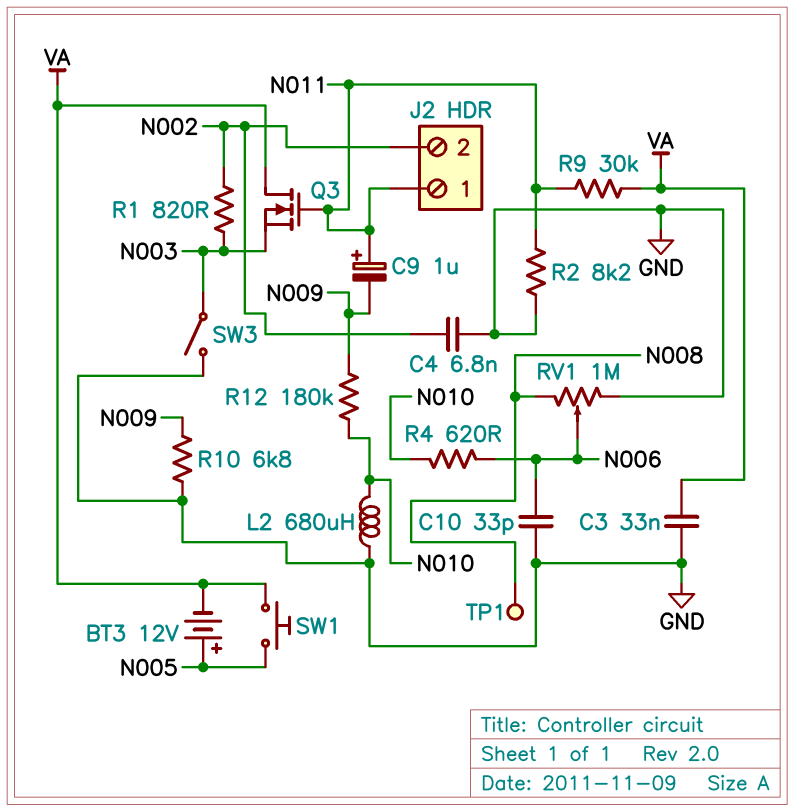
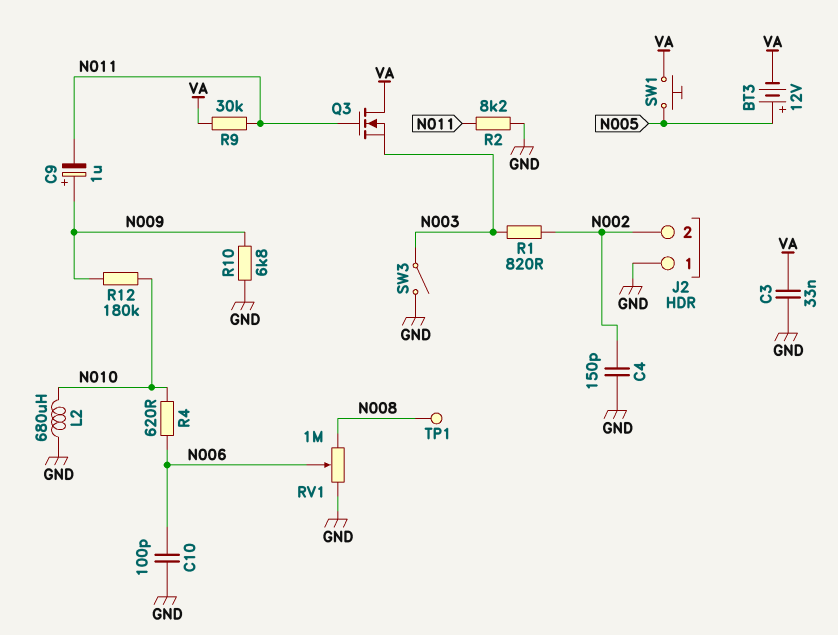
C4: 6.8nF (GND, N002) -> 150pF (GND, N002)
C9: 1uF (plus N011, minus N009) -> 1uF (plus N009, minus N011)
C10: 33pF (GND, N006) -> 100pF (GND, N006)
J2 pin 1: N011 -> GND

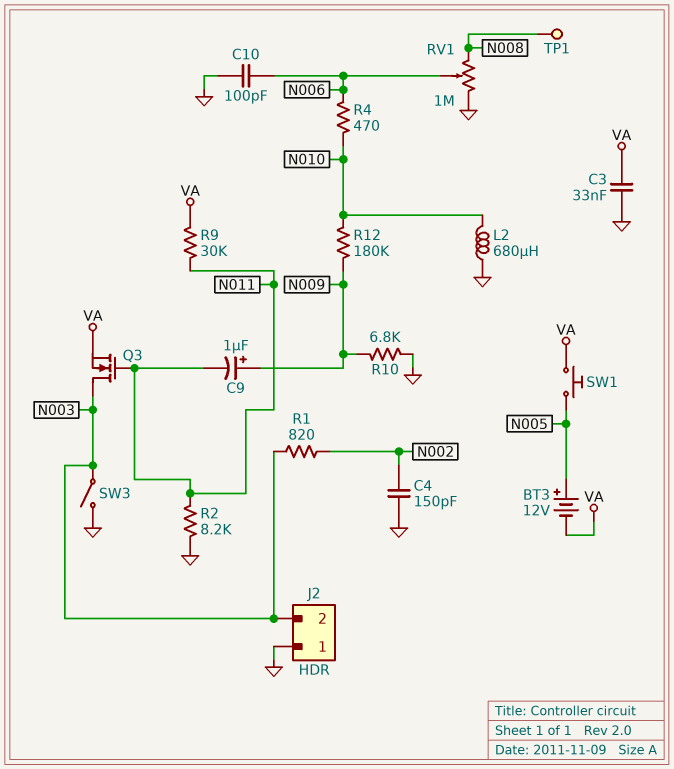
J2 pin 2: N002 -> N003
Q3: NMOS (G N011, D VA, S N003) -> NMOS (G N011, D N003, S VA)
R4: 620 (N006, N010) -> 470 (N006, N010)

